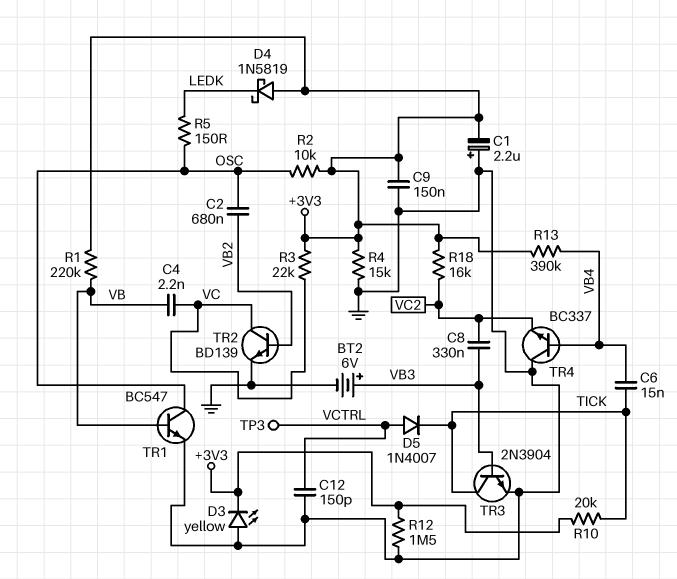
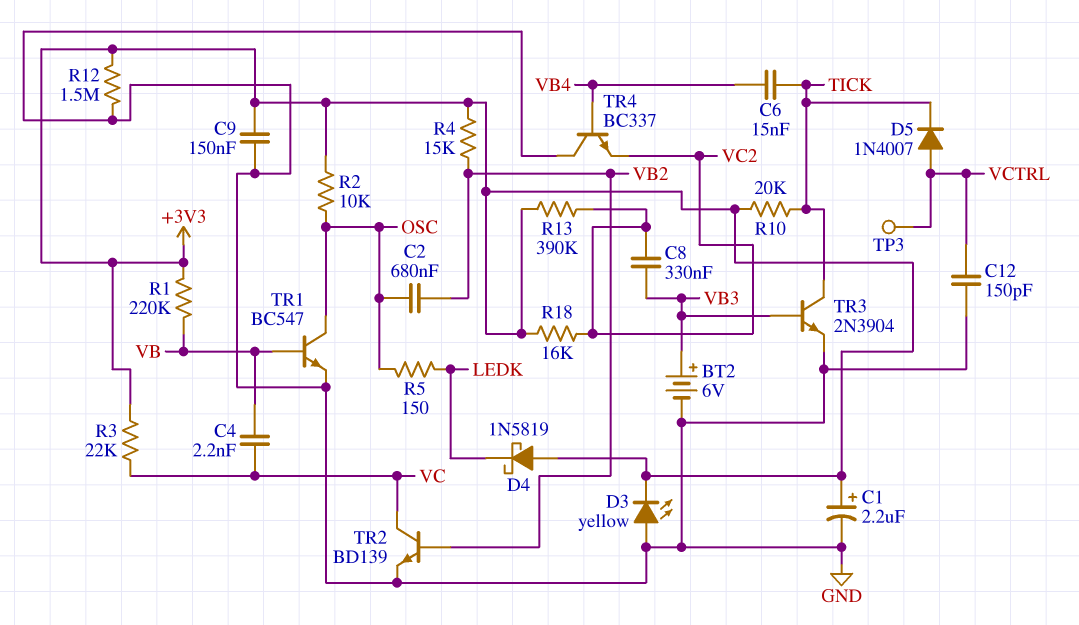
C1: 2.2uF (plus GND, minus +3V3) -> 2.2uF (plus +3V3, minus GND)
R4: 15k (+3V3, GND) -> 15k (+3V3, VB2)
R13: 390k (+3V3, VB4) -> 390k (+3V3, VC2)

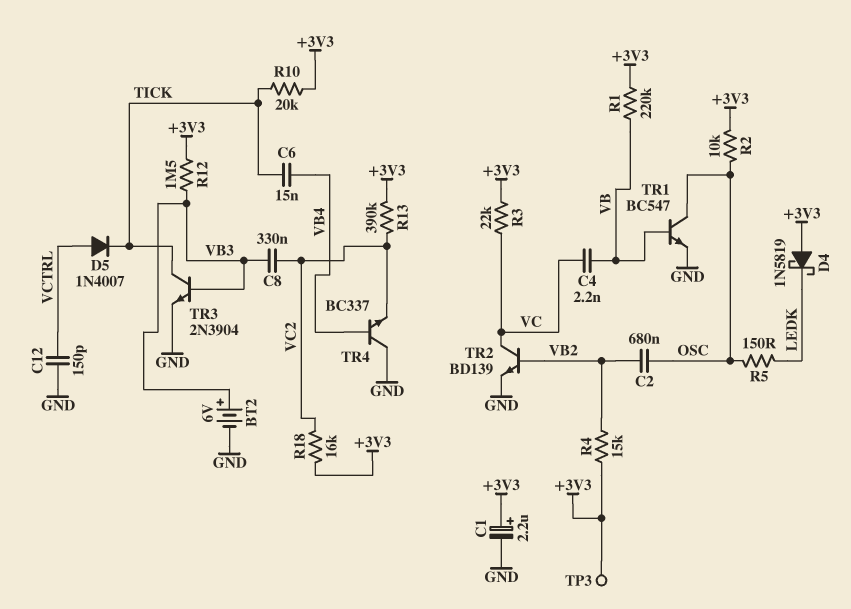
C9: 150nF (+3V3, GND) -> none
D3: LED yellow (A GND, K +3V3) -> none
R12: 1.5M (+3V3, GND) -> 1.5M (+3V3, VB3)
TP3: test point (VCTRL) -> test point (+3V3)

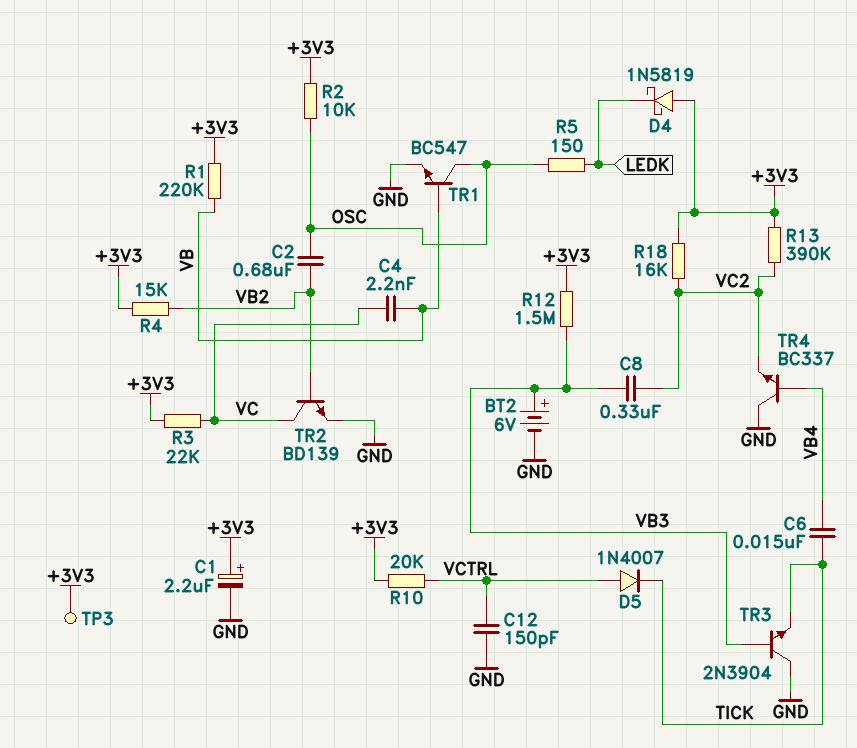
R10: 20k (+3V3, TICK) -> 20k (+3V3, VCTRL)
TR3: NPN 2N3904 (B VB3, C TICK, E GND) -> NPN 2N3904 (B VB3, C GND, E TICK)

